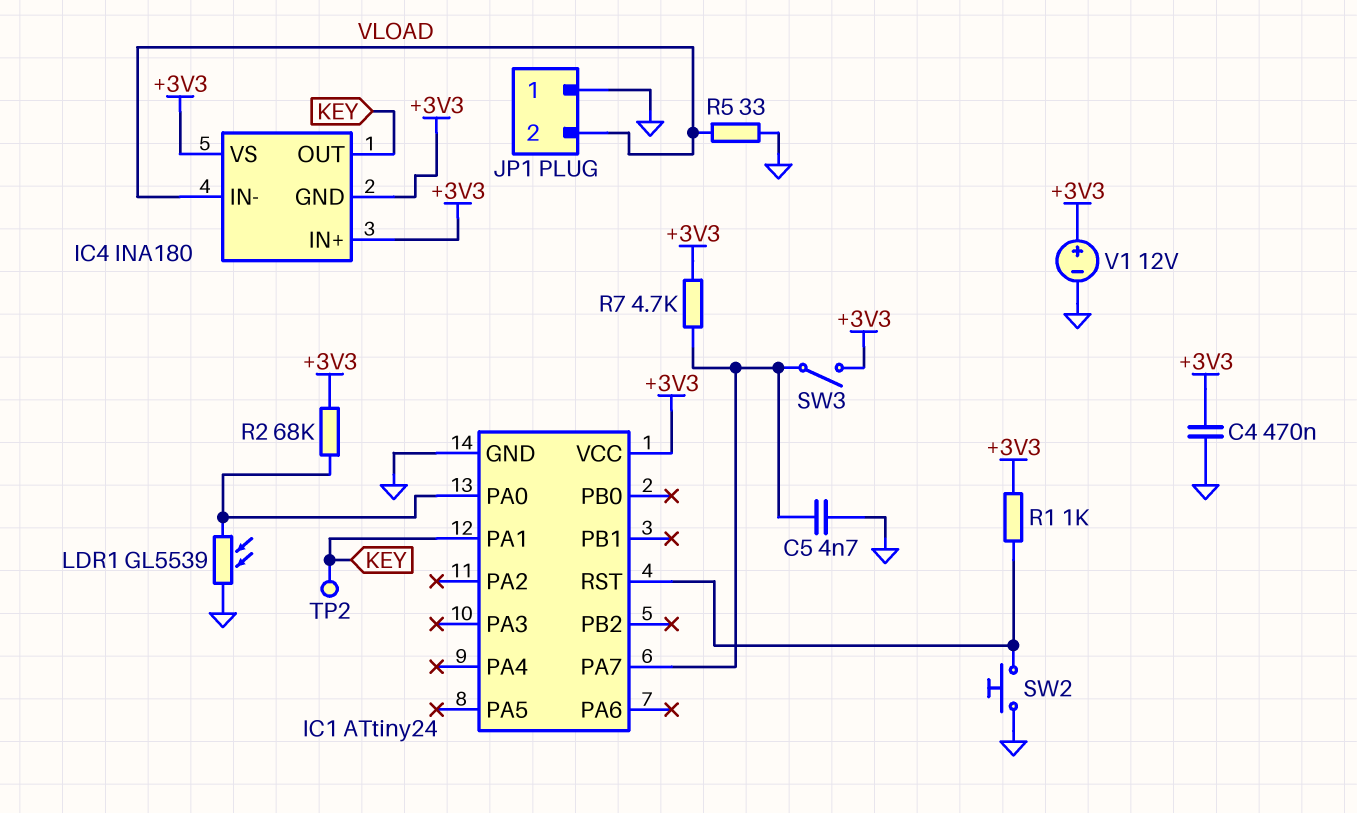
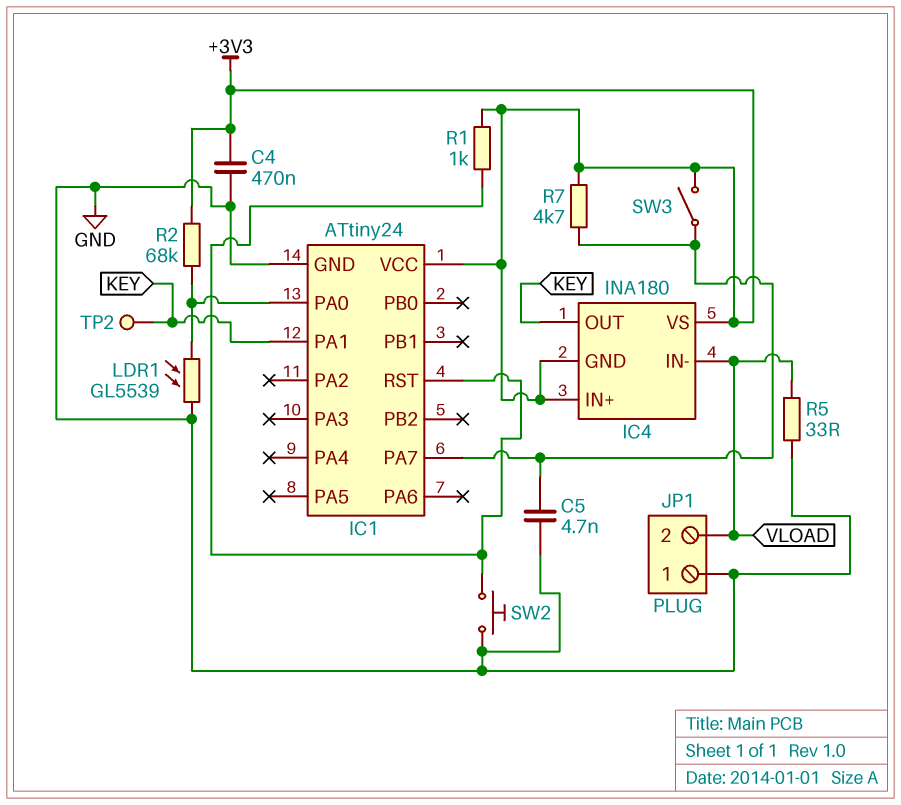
V1: 12V (plus +3V3, minus GND) -> none

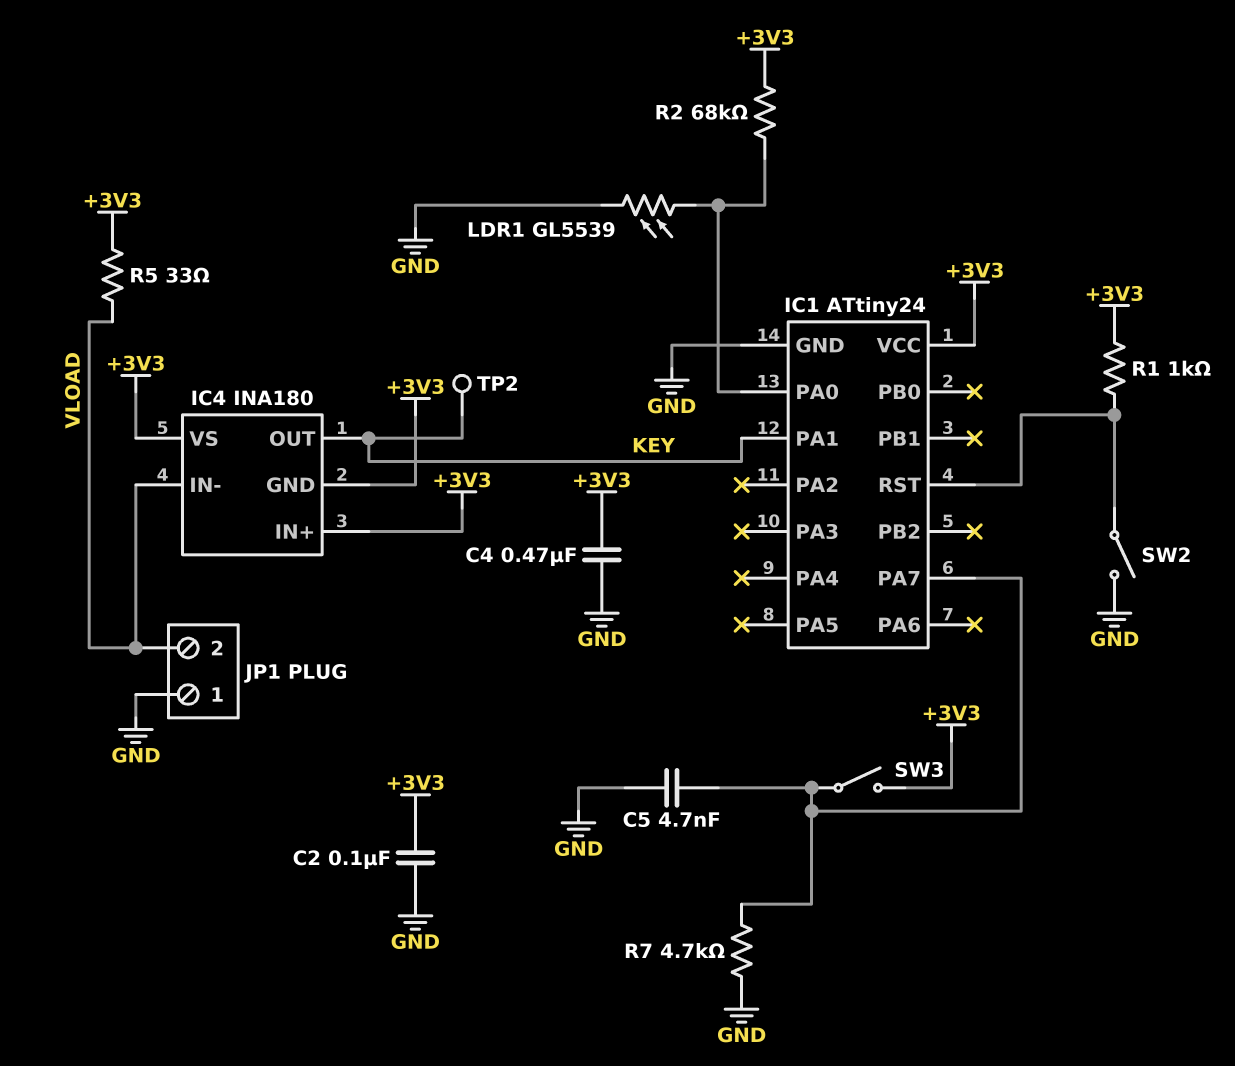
C2: none -> 100nF (+3V3, GND)
R5: 33 (GND, VLOAD) -> 33 (+3V3, VLOAD)
R7: 4.7k (+3V3, IC1/PA7) -> 4.7k (GND, IC1/PA7)
SW2: button (GND, IC1/RST) -> switch (GND, IC1/RST)

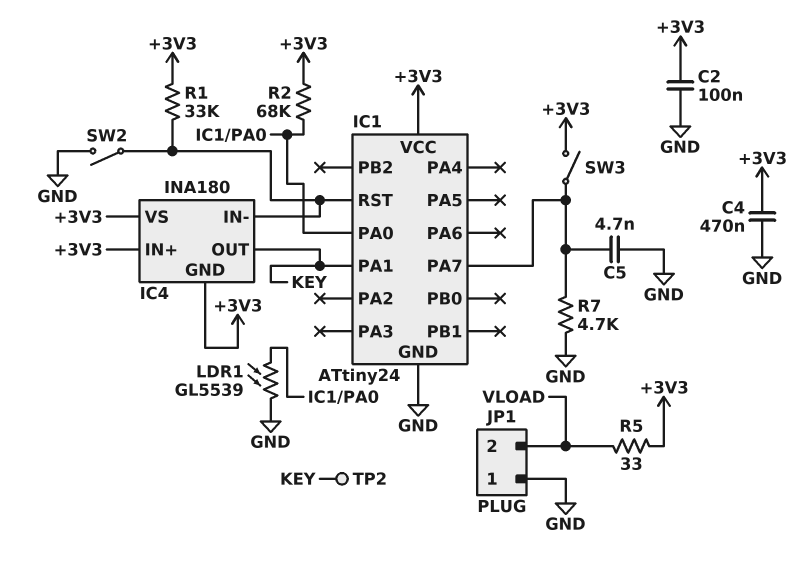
IC4 pin IN-: VLOAD -> IC1/RST
R1: 1k (+3V3, IC1/RST) -> 33k (+3V3, IC1/RST)

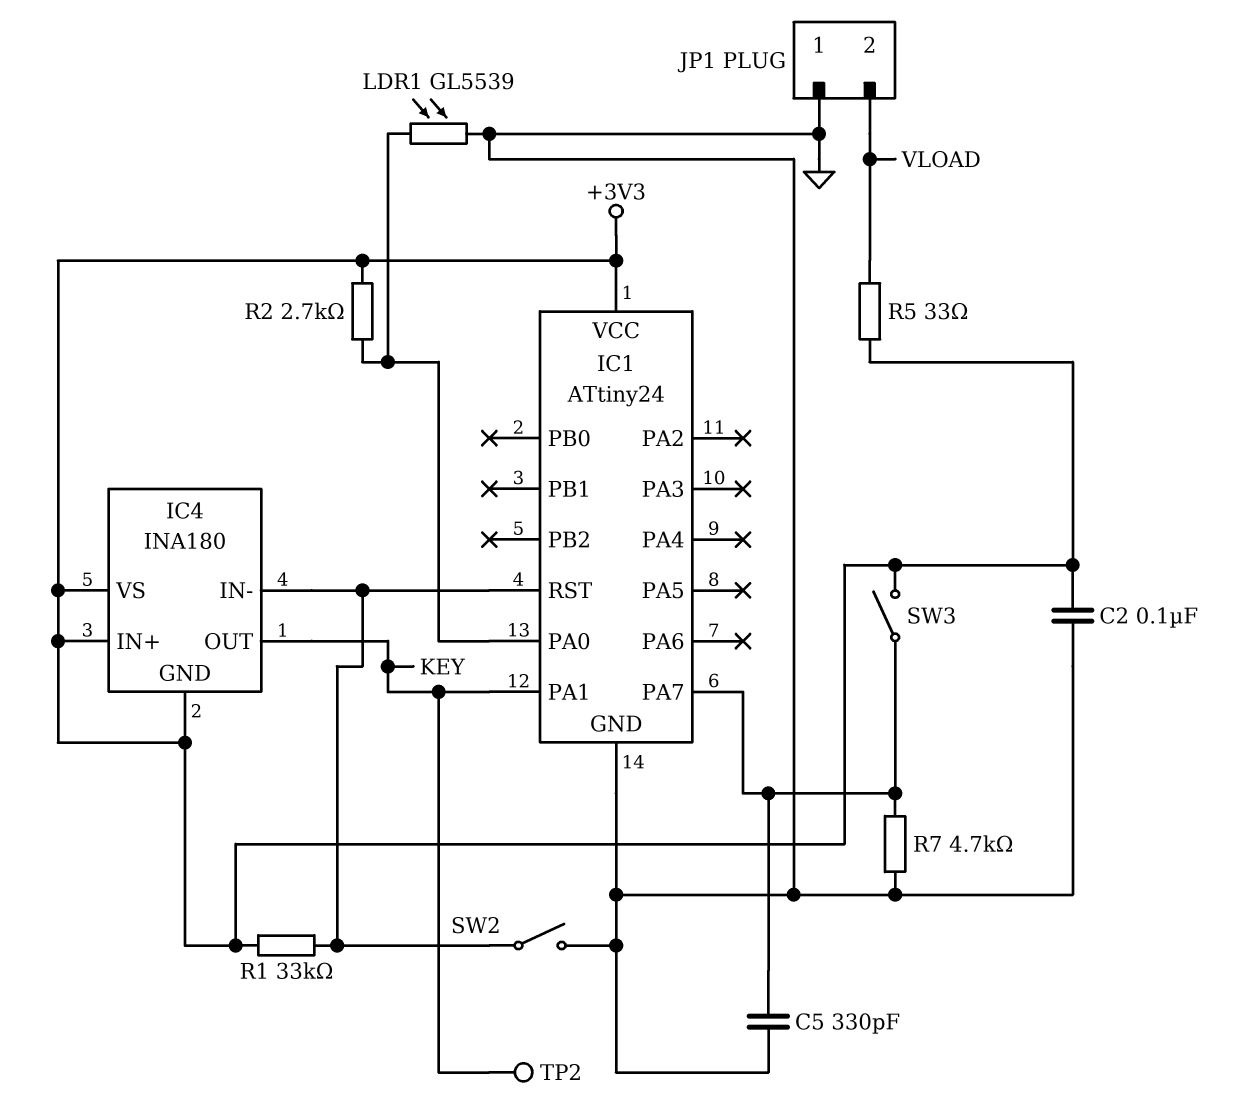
C4: 470nF (+3V3, GND) -> none
C5: 4.7nF (GND, IC1/PA7) -> 330pF (GND, IC1/PA7)
R2: 68k (+3V3, IC1/PA0) -> 2.7k (+3V3, IC1/PA0)

